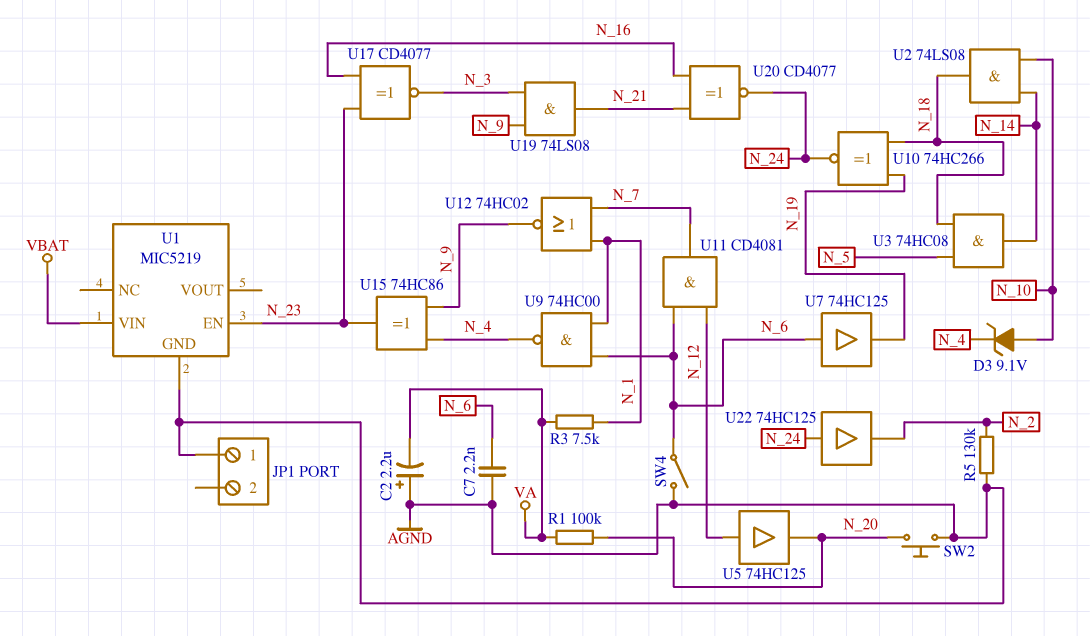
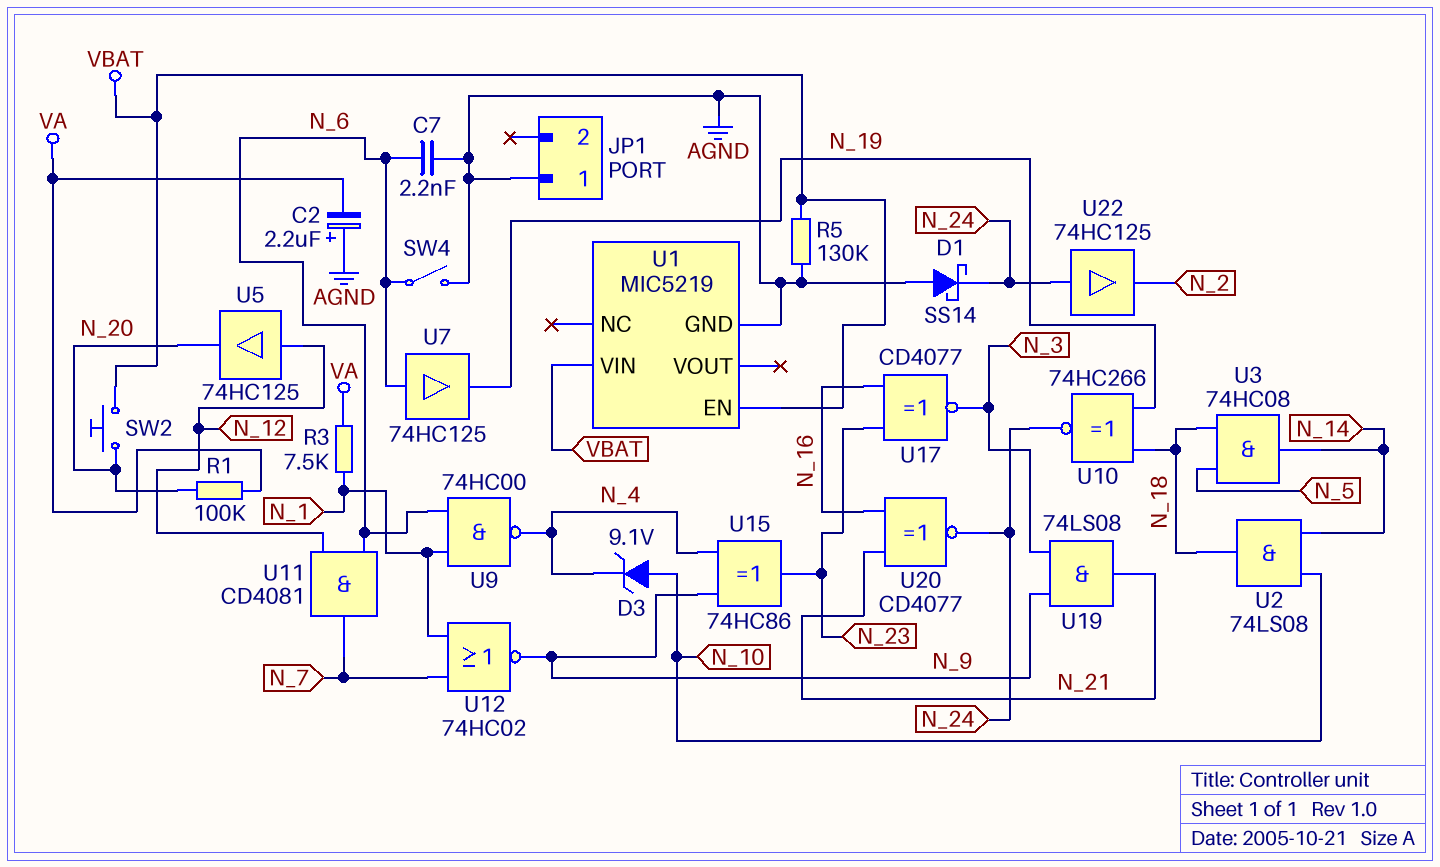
D1: none -> schottky SS14 (A AGND, K N_24)
R5: 130k (AGND, N_2) -> 130k (AGND, VBAT)
SW2: button (AGND, N_20) -> button (N_20, VBAT)
U1 pin EN: N_23 -> VBAT

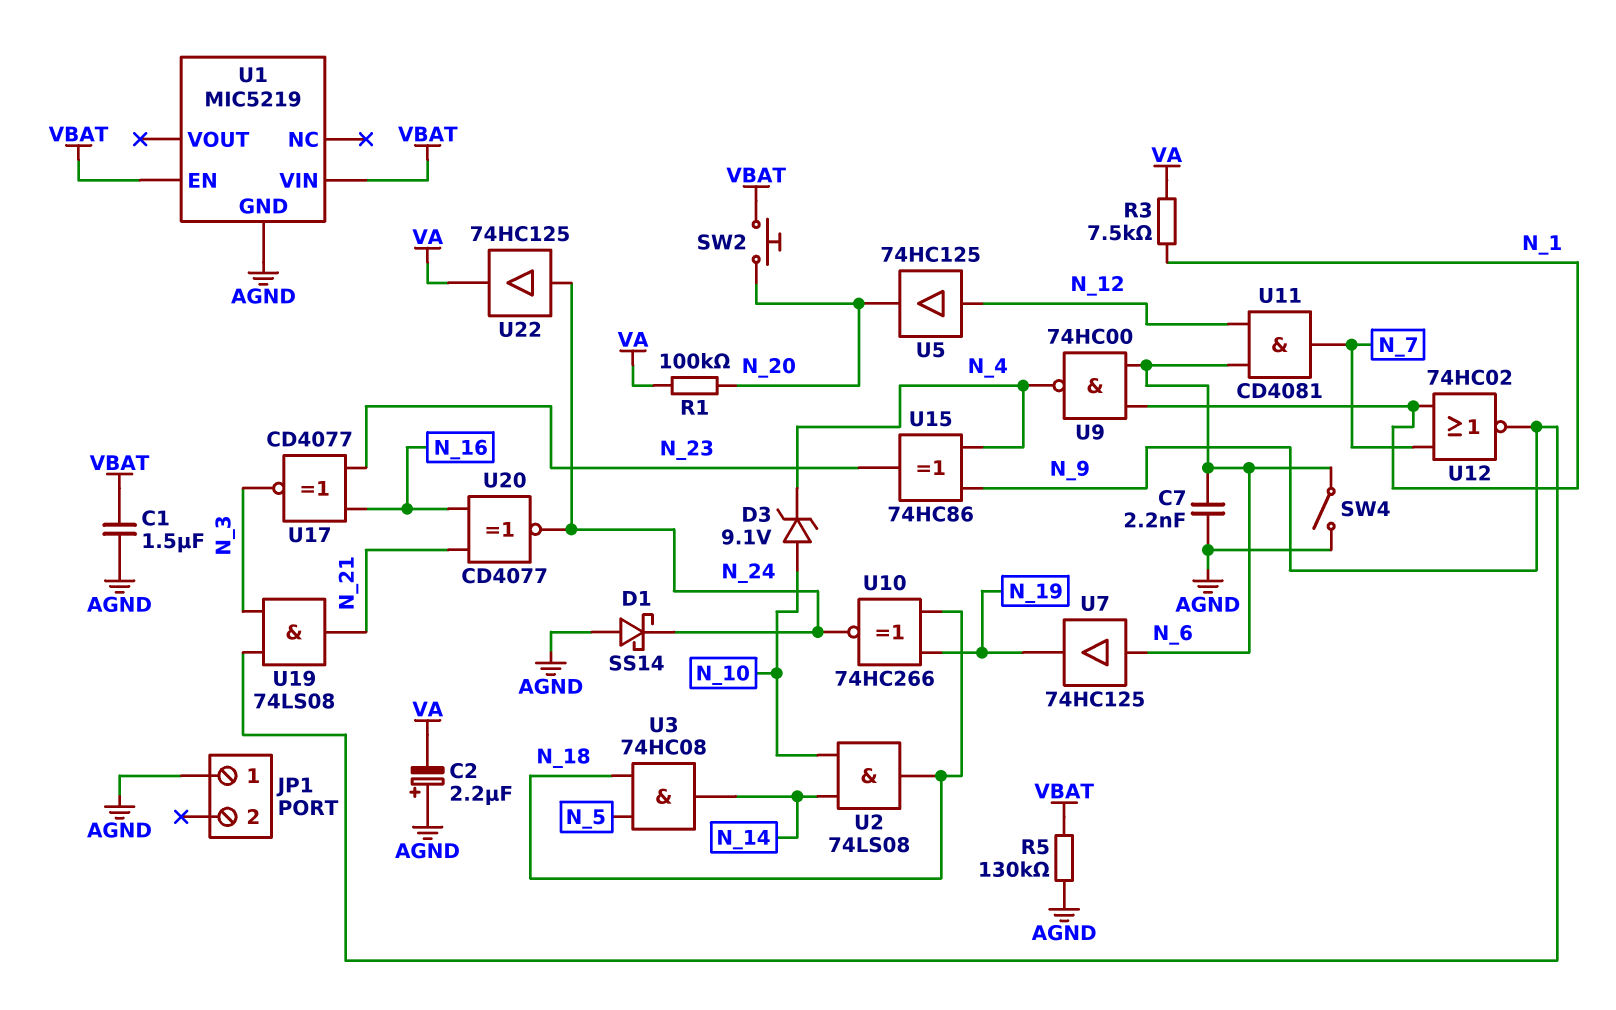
C1: none -> 1.5uF (AGND, VBAT)
U22: buffer 74HC125 (in N_24, out N_2) -> buffer 74HC125 (in N_24, out VA)

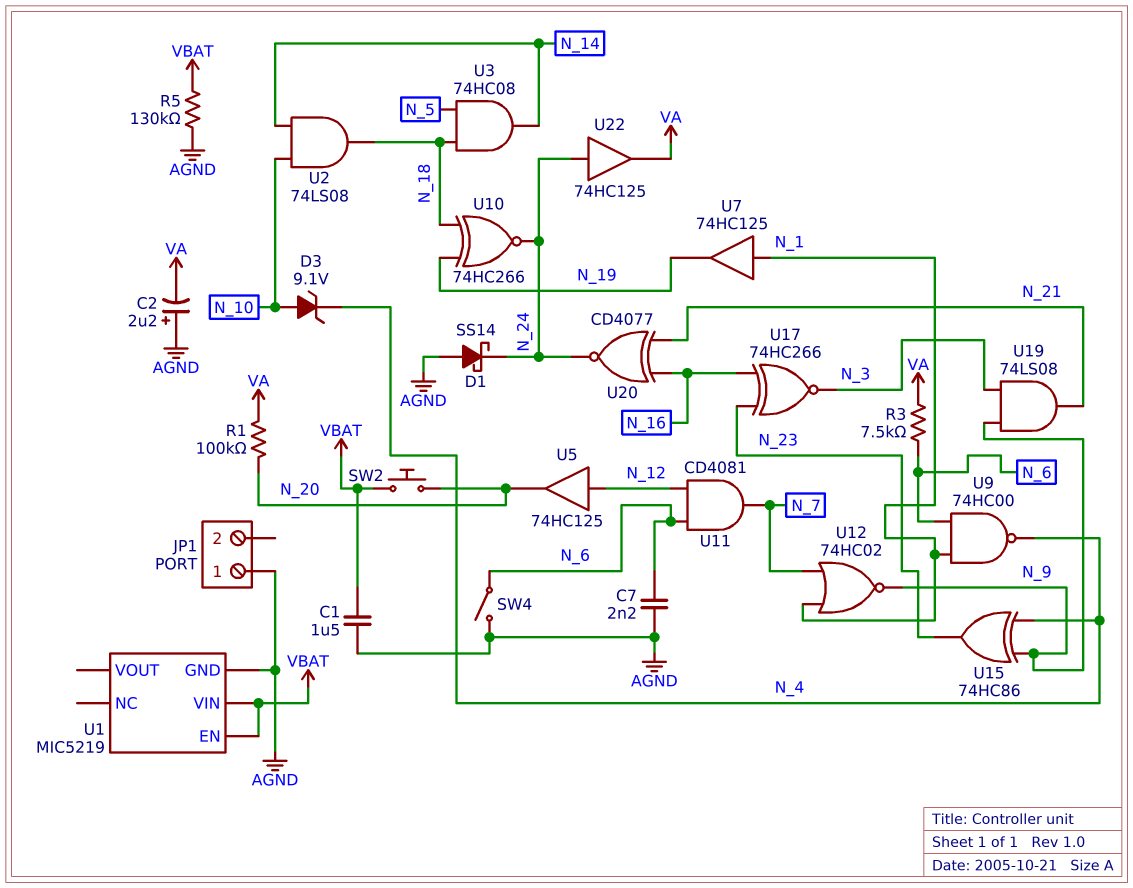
R3: 7.5k (N_1, VA) -> 7.5k (N_6, VA)
U7: buffer 74HC125 (in N_6, out N_19) -> buffer 74HC125 (in N_1, out N_19)
U17: XNOR CD4077 (in N_16, in N_23, out N_3) -> XNOR 74HC266 (in N_16, in N_23, out N_3)

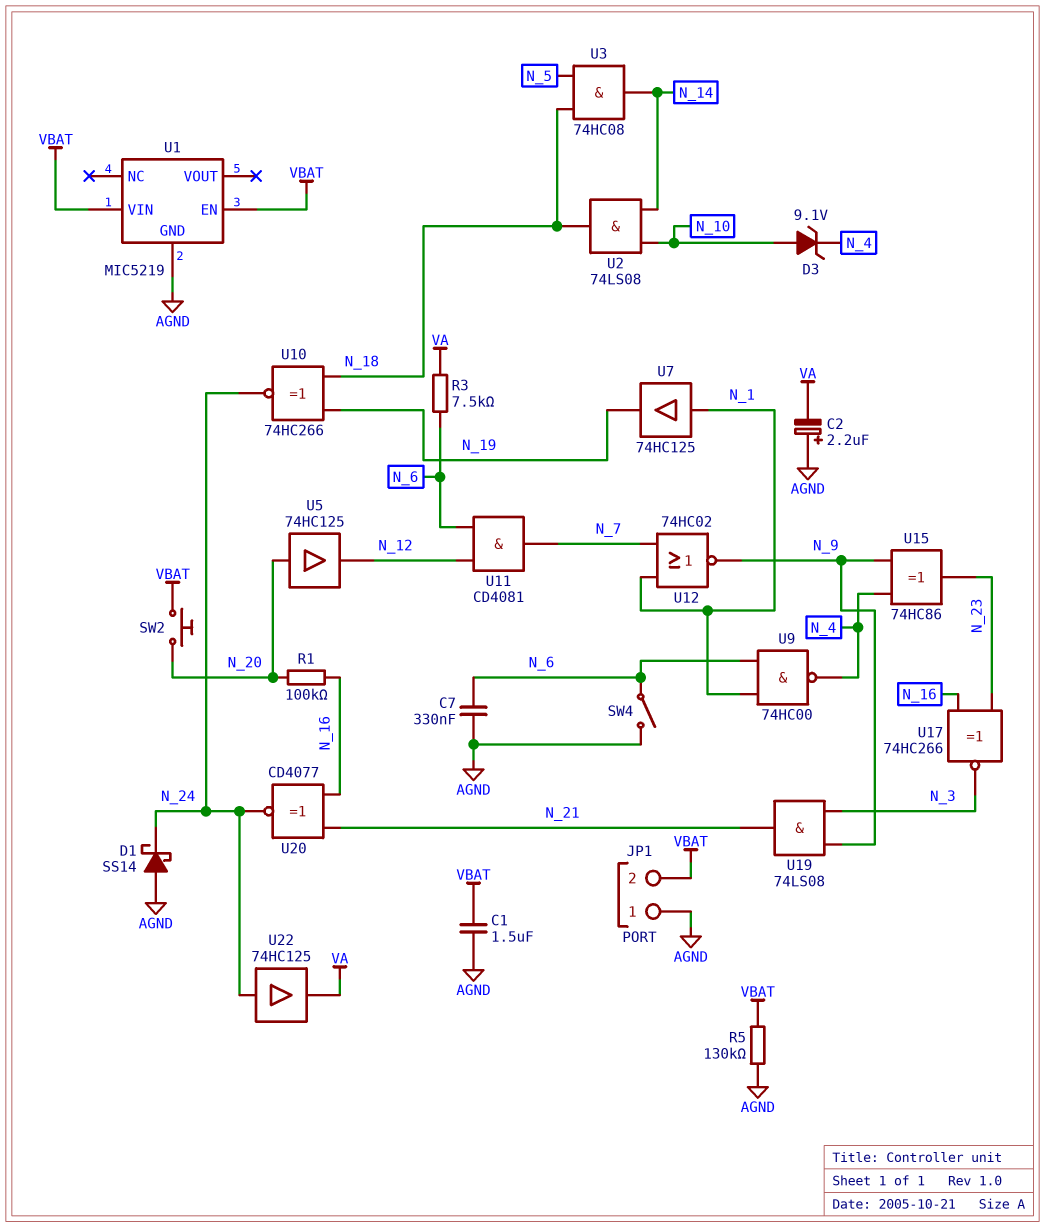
C7: 2.2nF (AGND, N_6) -> 330nF (AGND, N_6)
JP1 pin 2: none -> VBAT
R1: 100k (N_20, VA) -> 100k (N_16, N_20)
U5: buffer 74HC125 (in N_12, out N_20) -> buffer 74HC125 (in N_20, out N_12)

